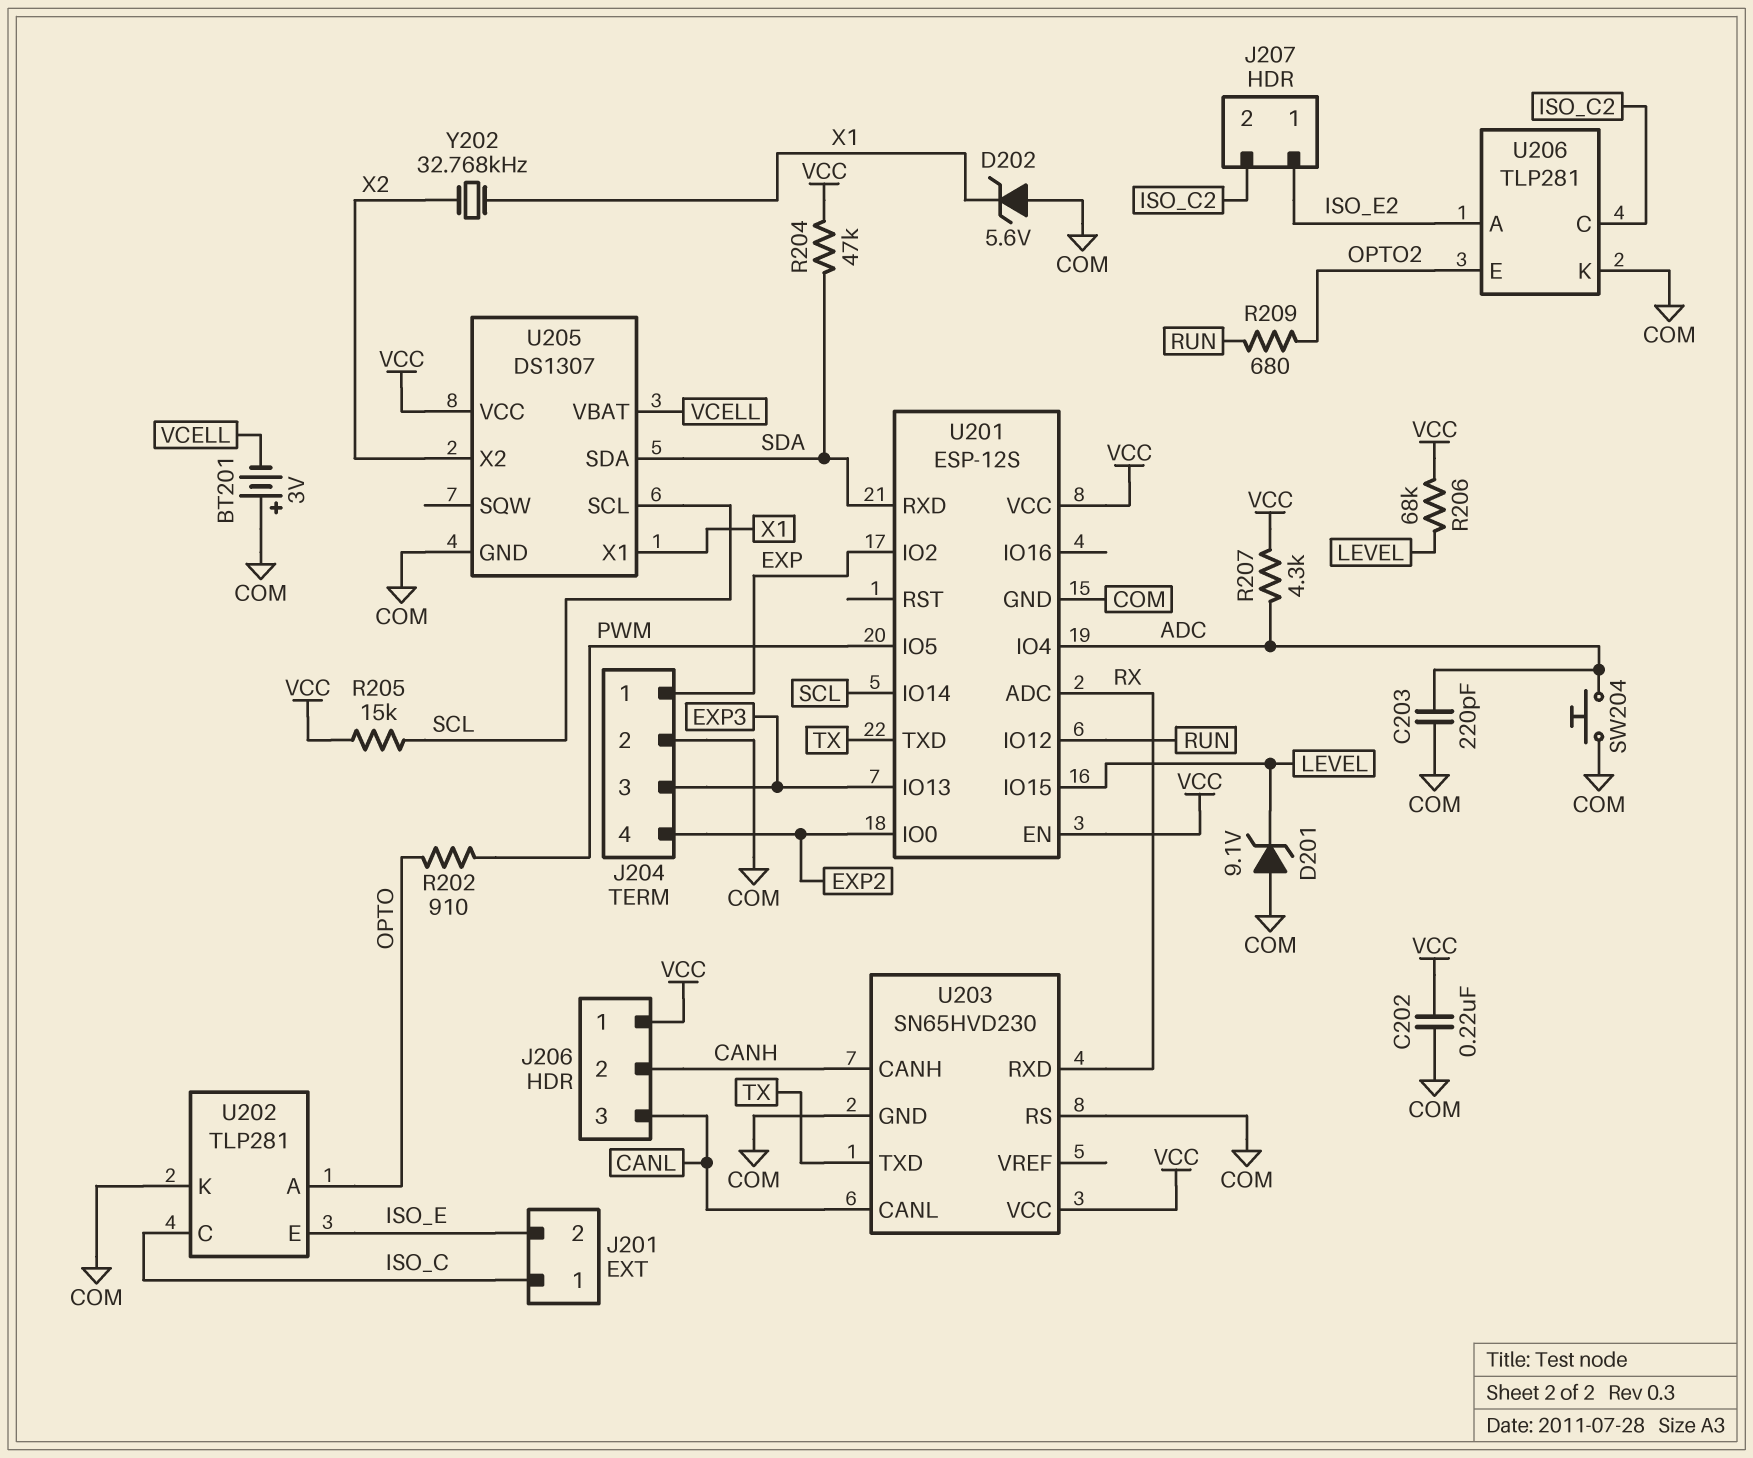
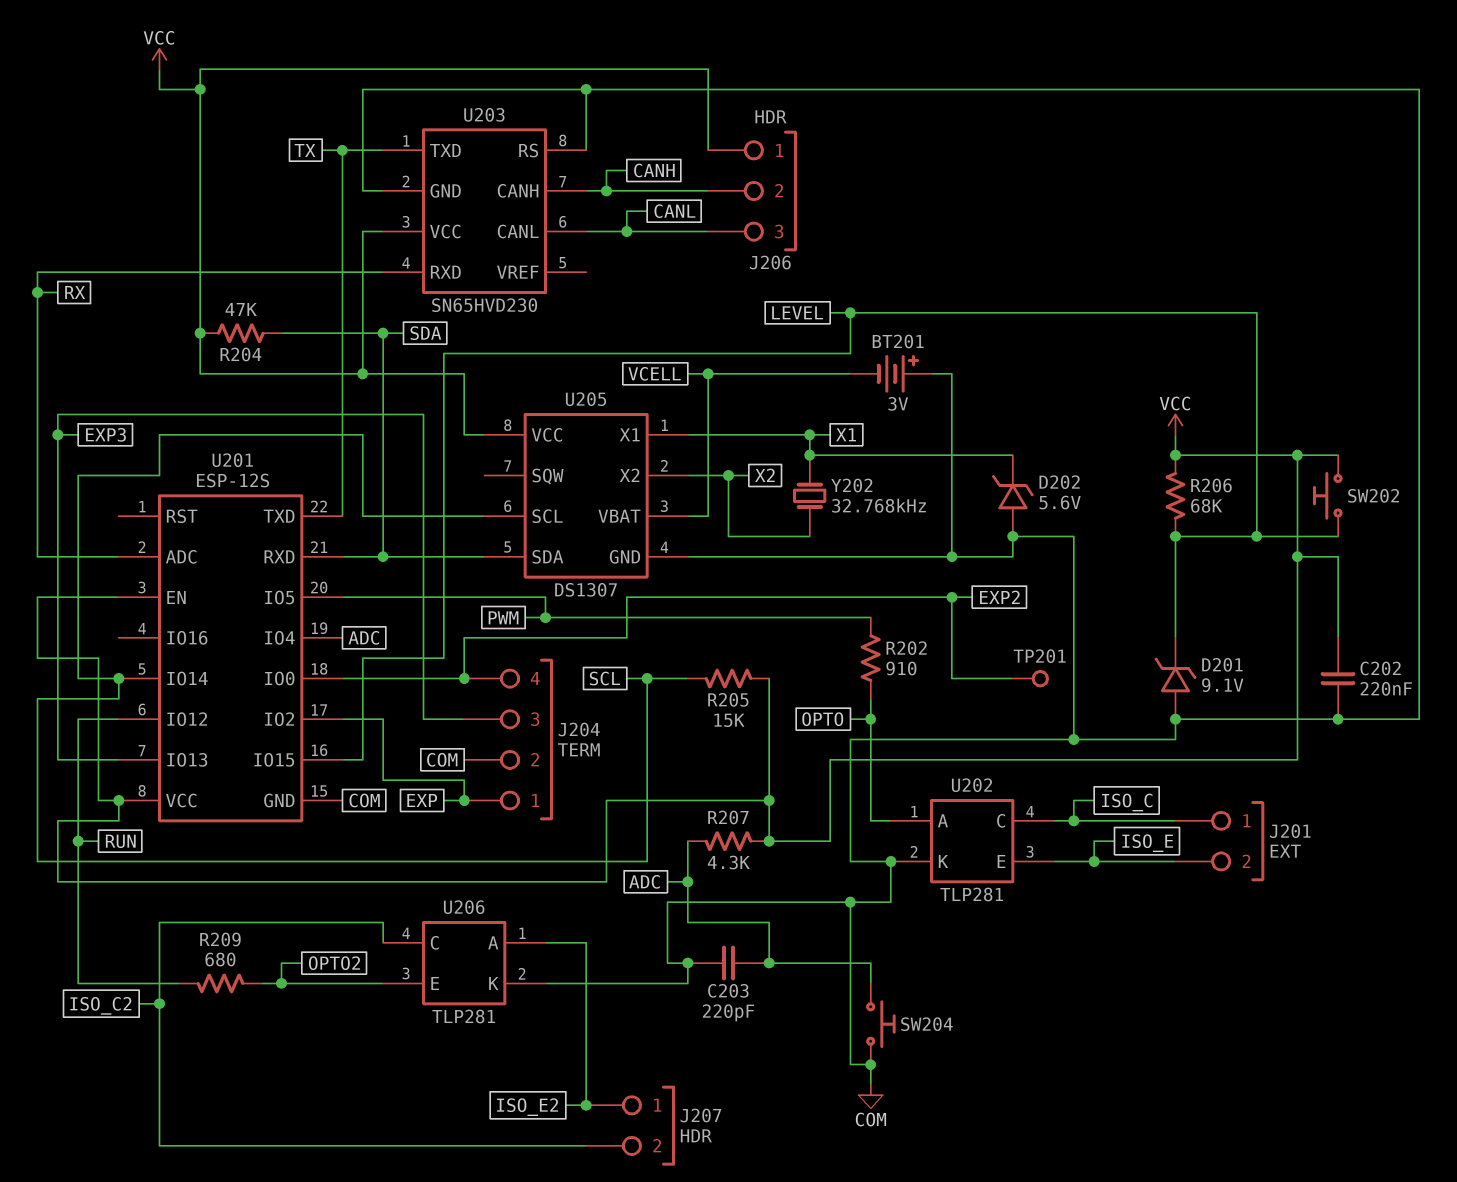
SW202: none -> button (LEVEL, VCC)
TP201: none -> test point (EXP2)

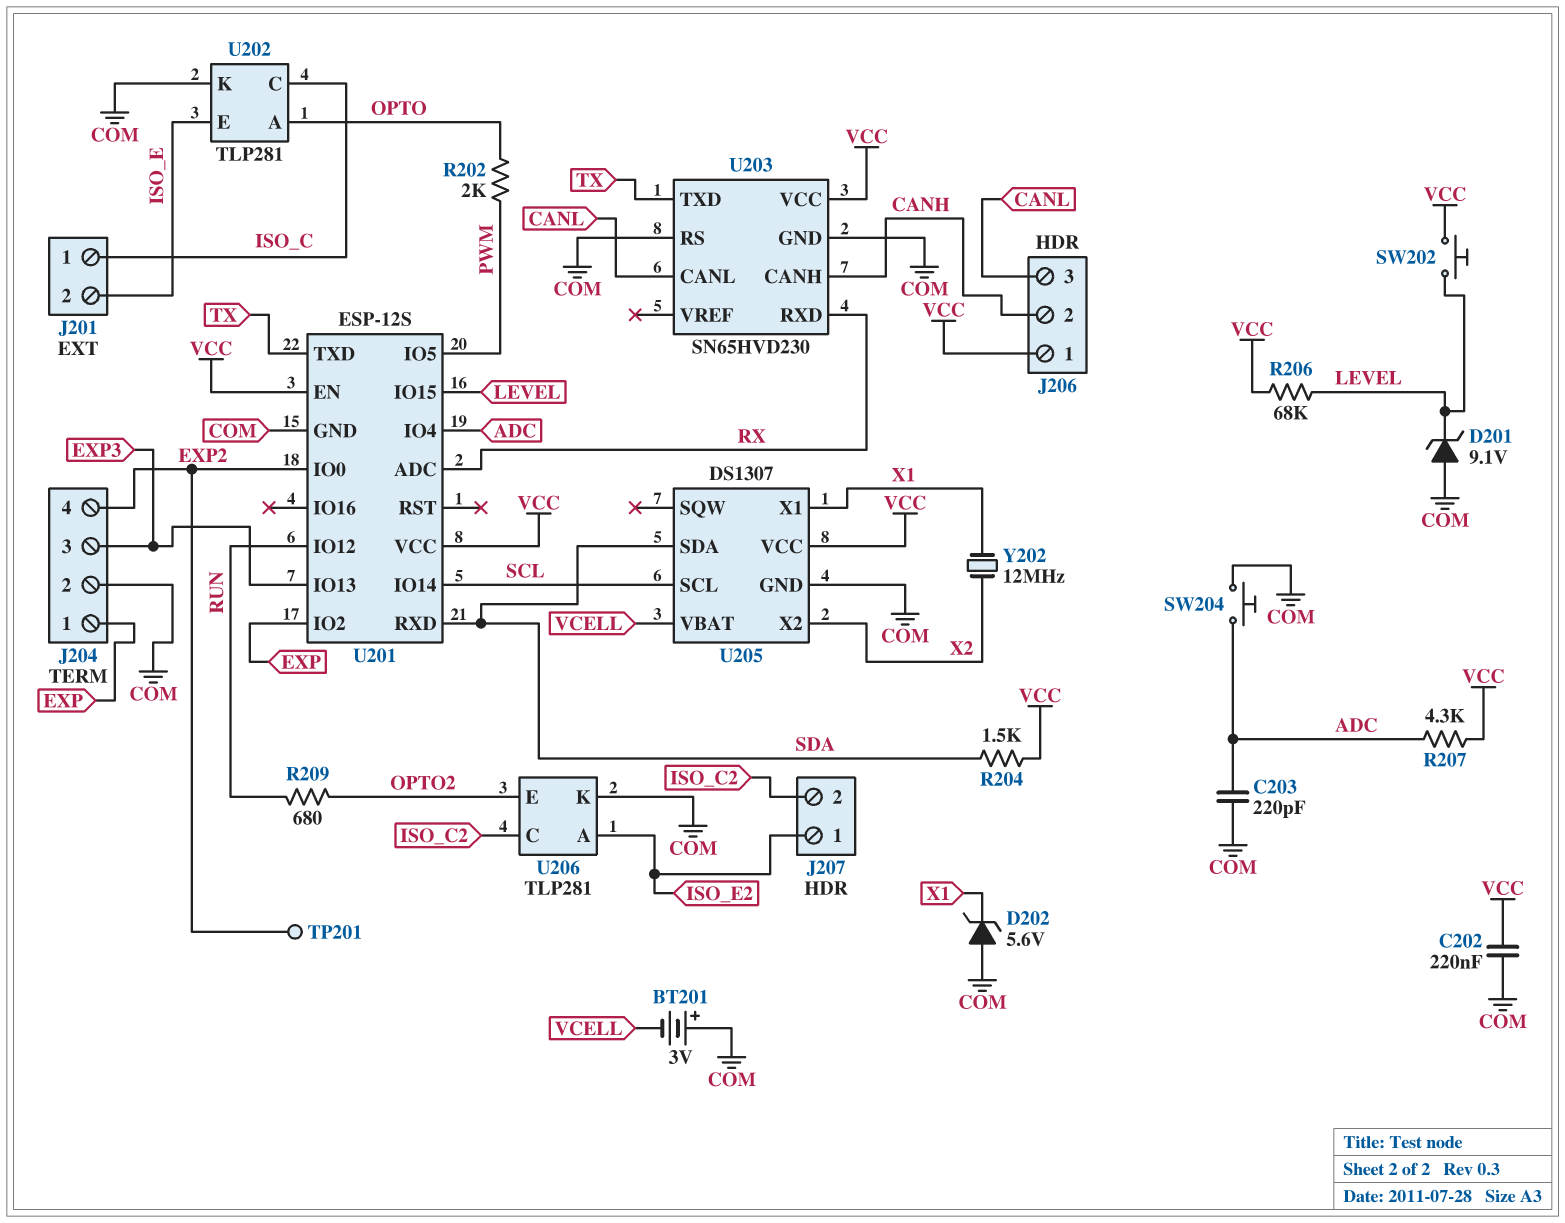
R202: 910 (OPTO, PWM) -> 2k (OPTO, PWM)
R204: 47k (SDA, VCC) -> 1.5k (SDA, VCC)
R205: 15k (SCL, VCC) -> none
Y202: 32.768kHz (X1, X2) -> 12MHz (X1, X2)

